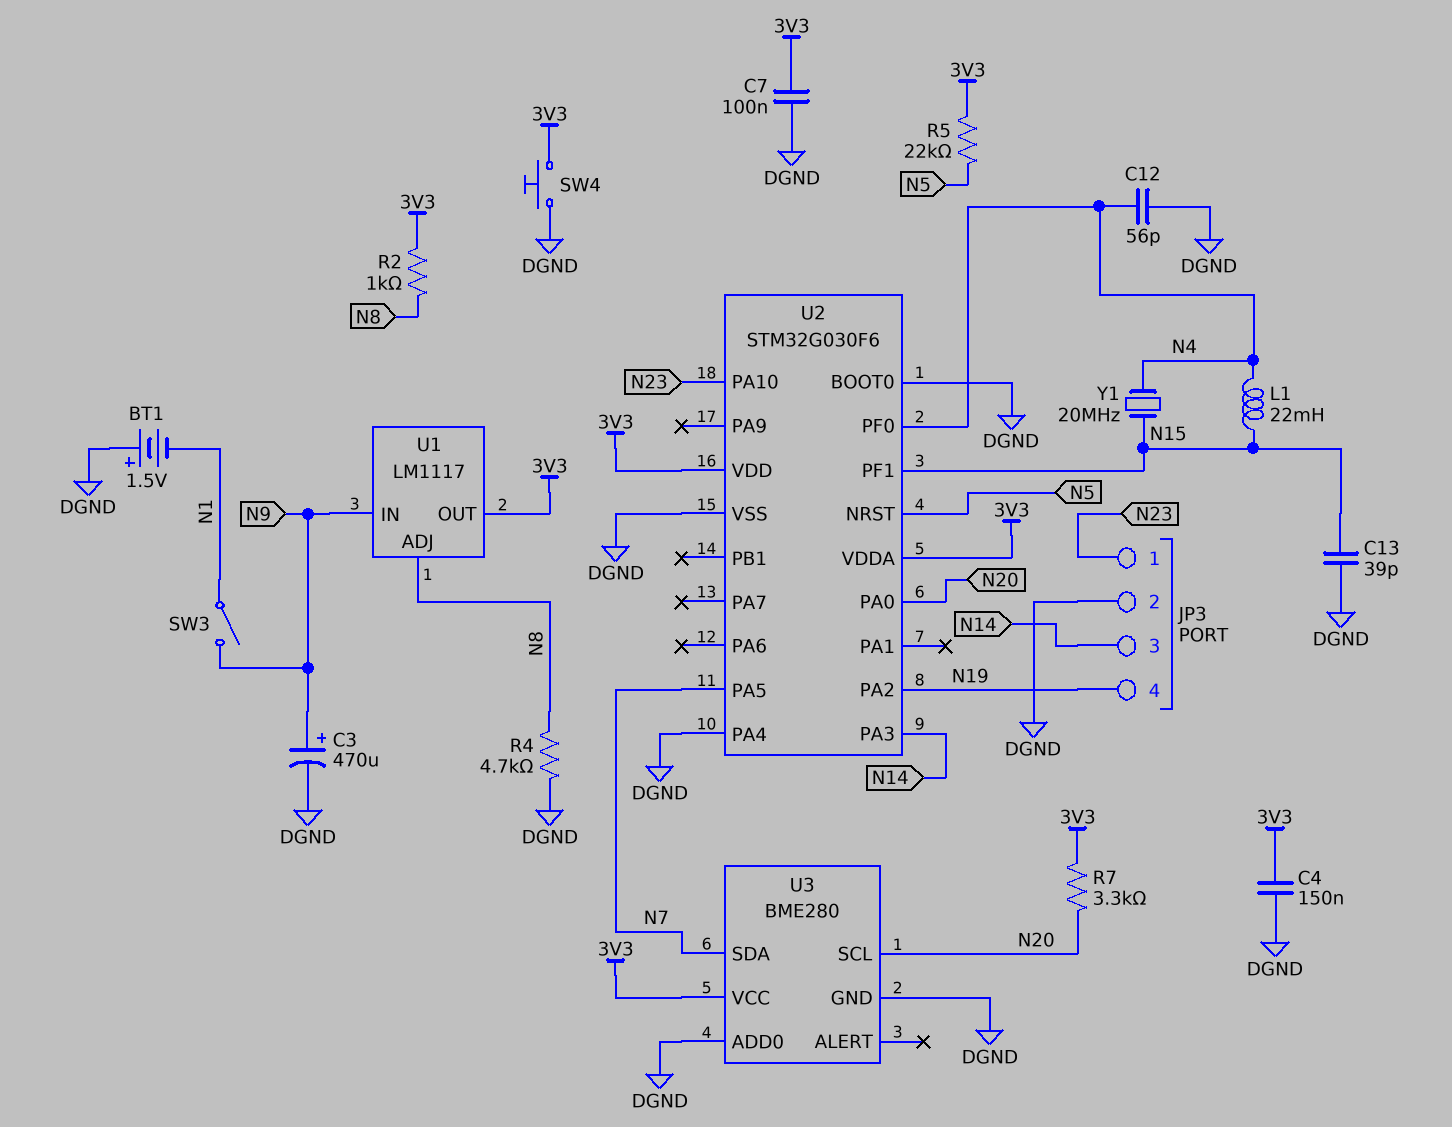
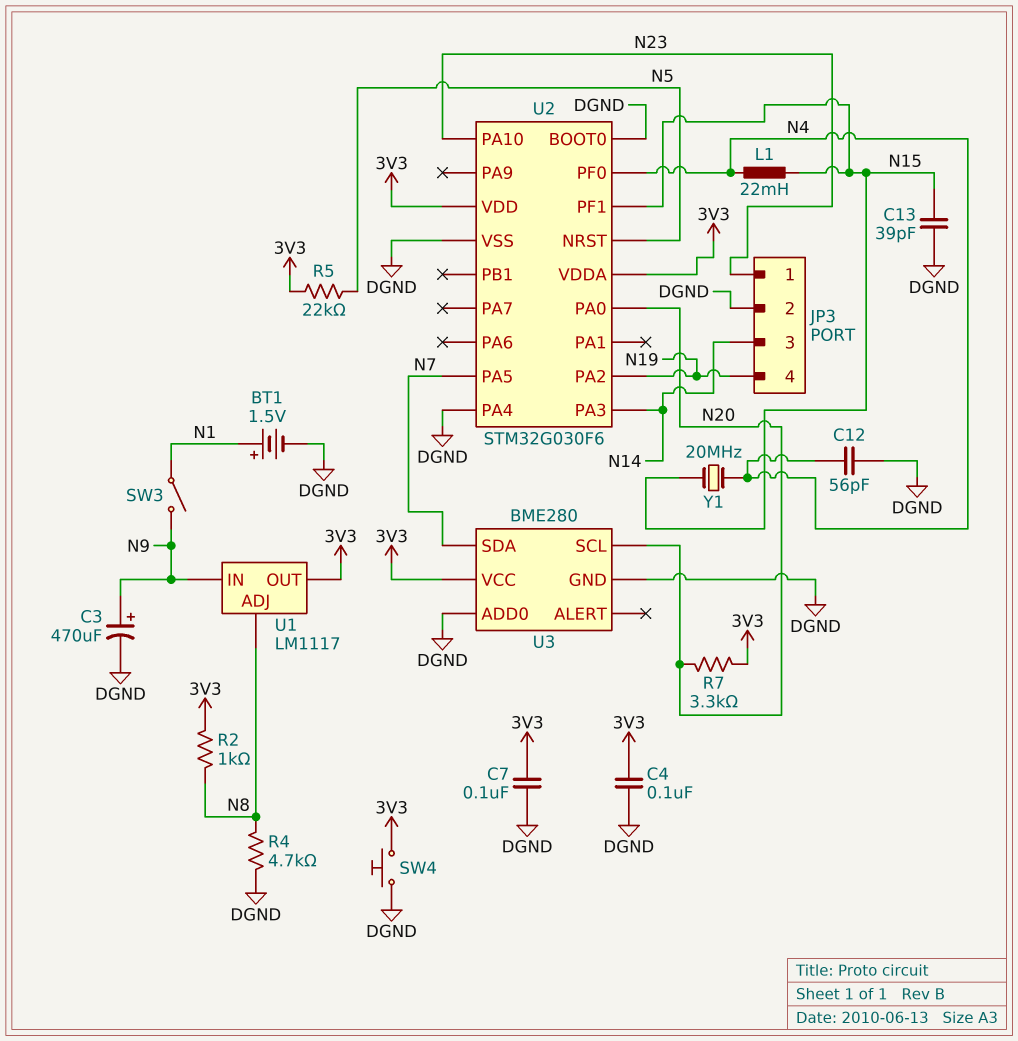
BT1: 1.5V (plus DGND, minus N1) -> 1.5V (plus N1, minus DGND)
C4: 150nF (3V3, DGND) -> 100nF (3V3, DGND)

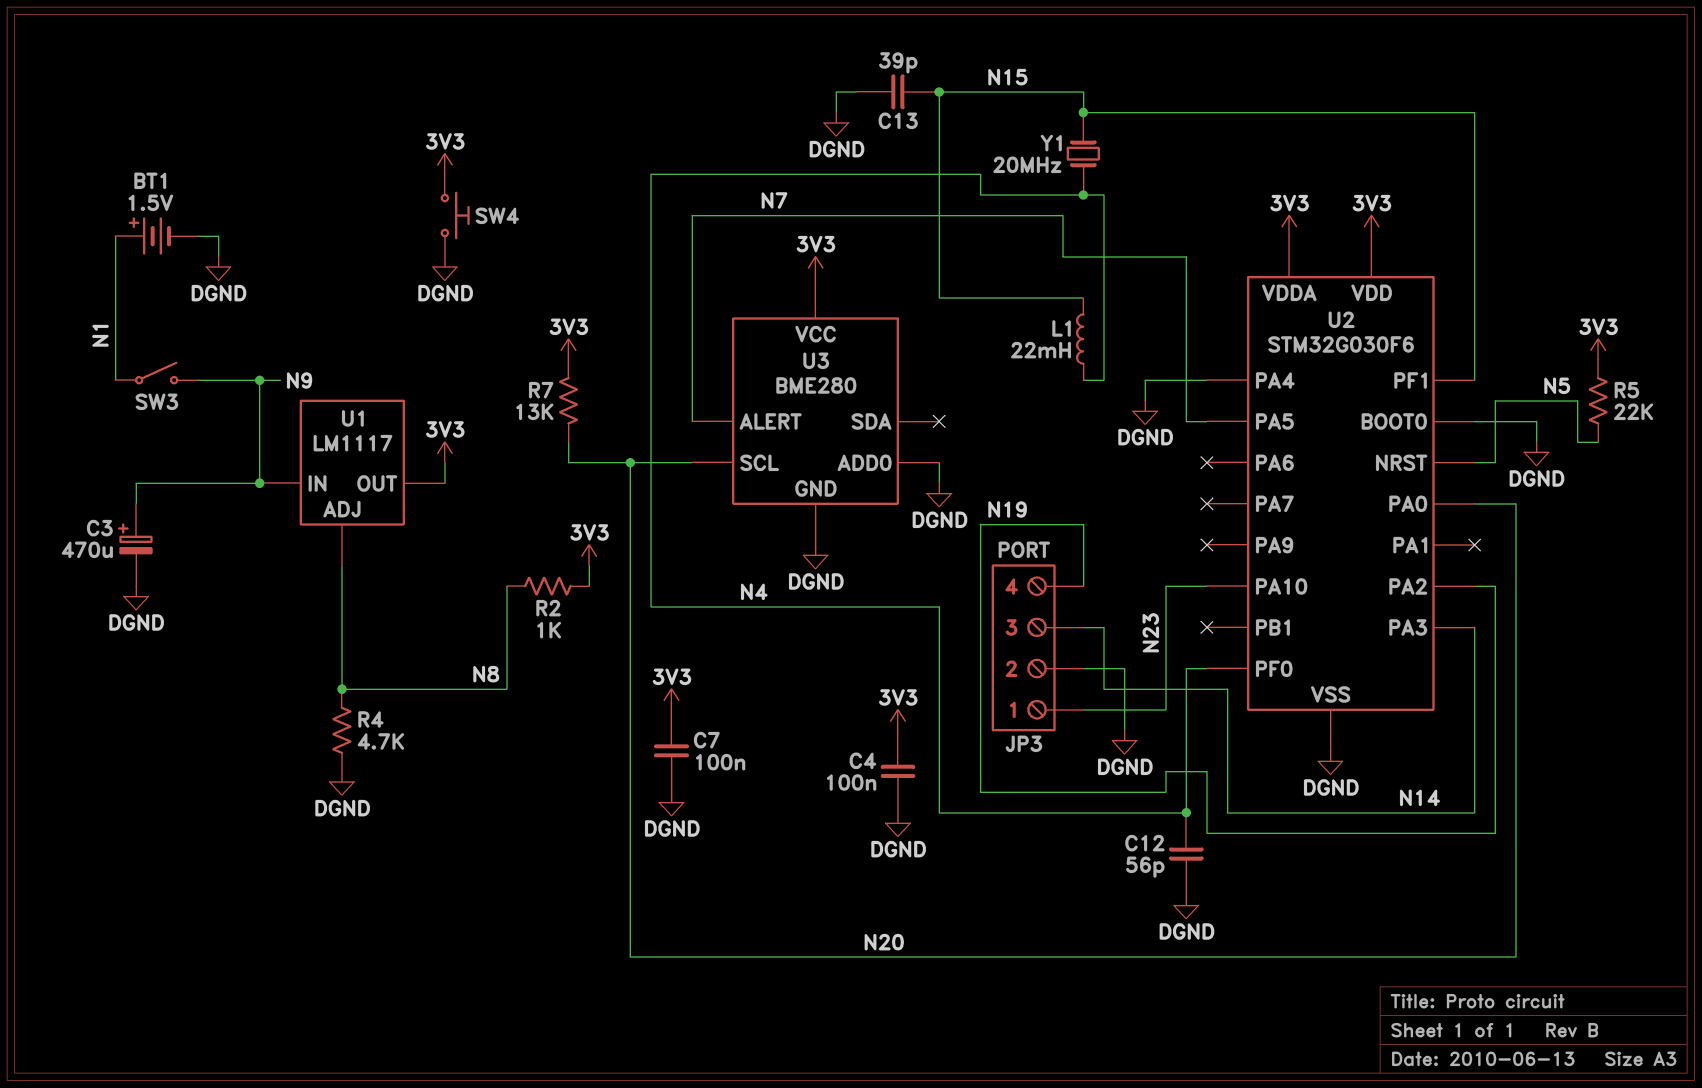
R7: 3.3k (3V3, N20) -> 13k (3V3, N20)
U3 pin ALERT: none -> N7
U3 pin SDA: N7 -> none

